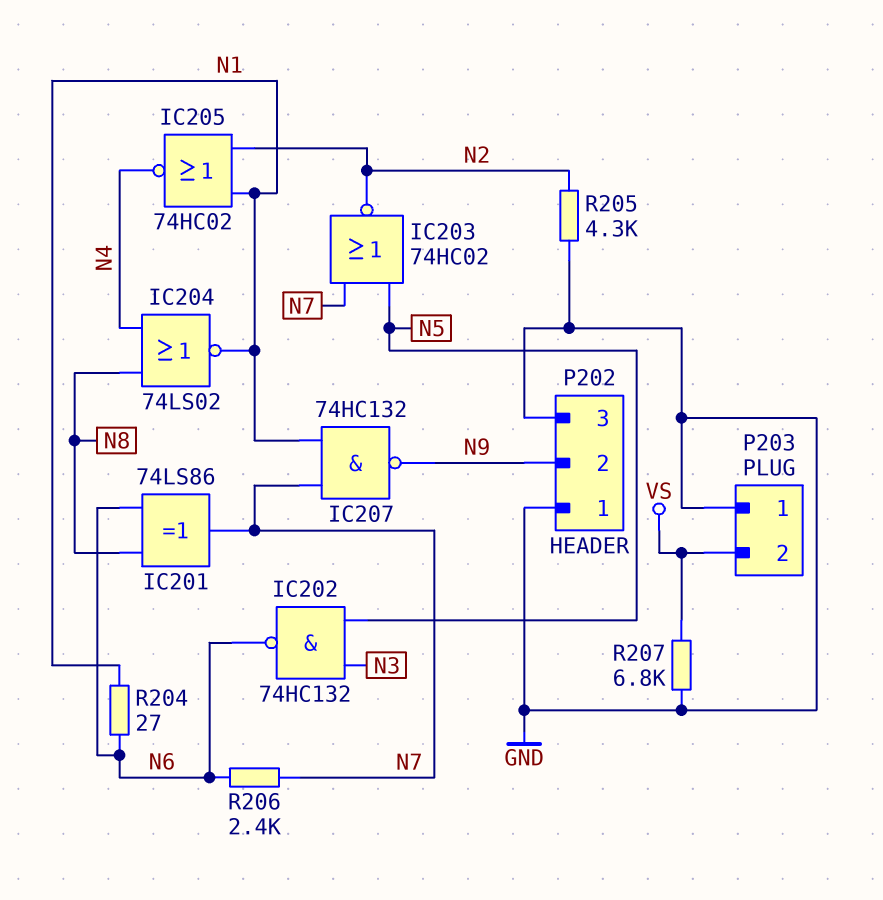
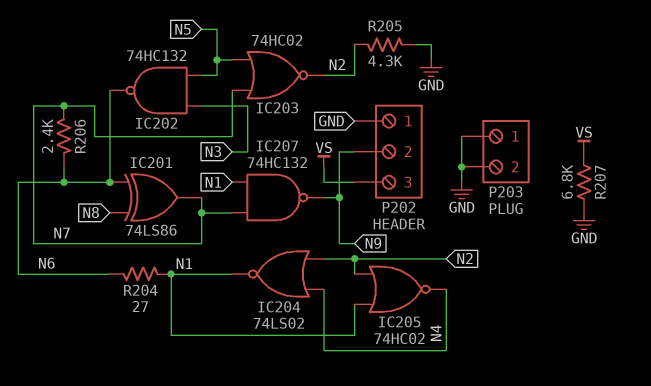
IC204: NOR 74LS02 (in N4, in N8, out N1) -> NOR 74LS02 (in N2, in N4, out N1)
P202 pin 3: GND -> VS
P203 pin 2: VS -> GND

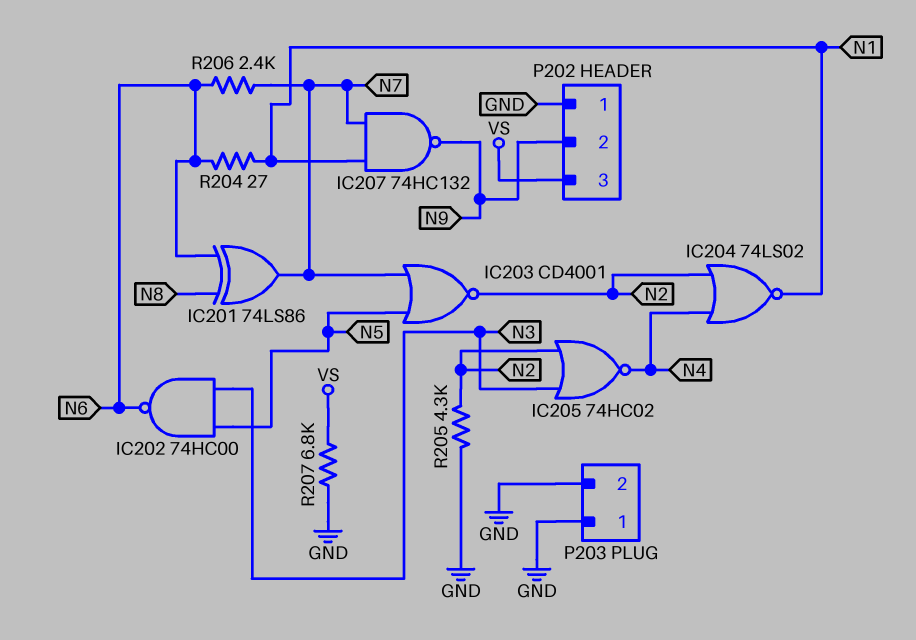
IC202: NAND 74HC132 (in N3, in N5, out N6) -> NAND 74HC00 (in N3, in N5, out N6)
IC203: NOR 74HC02 (in N5, in N7, out N2) -> NOR CD4001 (in N5, in N7, out N2)
IC205: NOR 74HC02 (in N1, in N2, out N4) -> NOR 74HC02 (in N2, in N3, out N4)

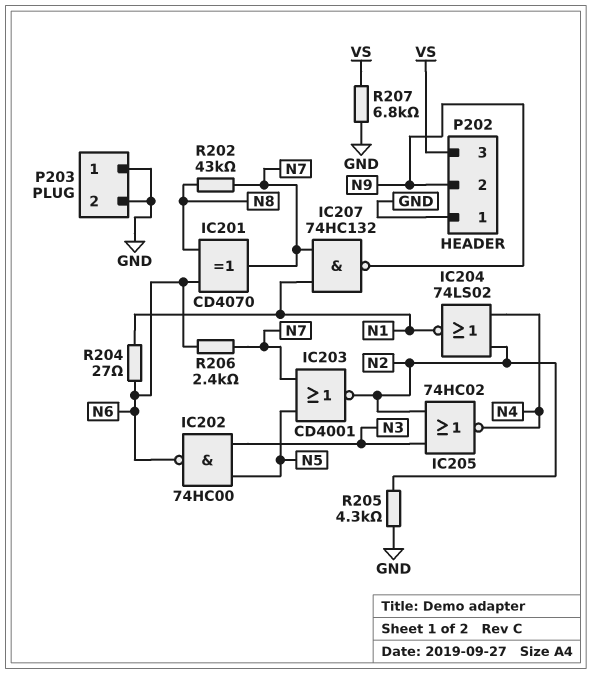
IC201: XOR 74LS86 (in N6, in N8, out N7) -> XOR CD4070 (in N6, in N8, out N7)
R202: none -> 43k (N7, N8)

